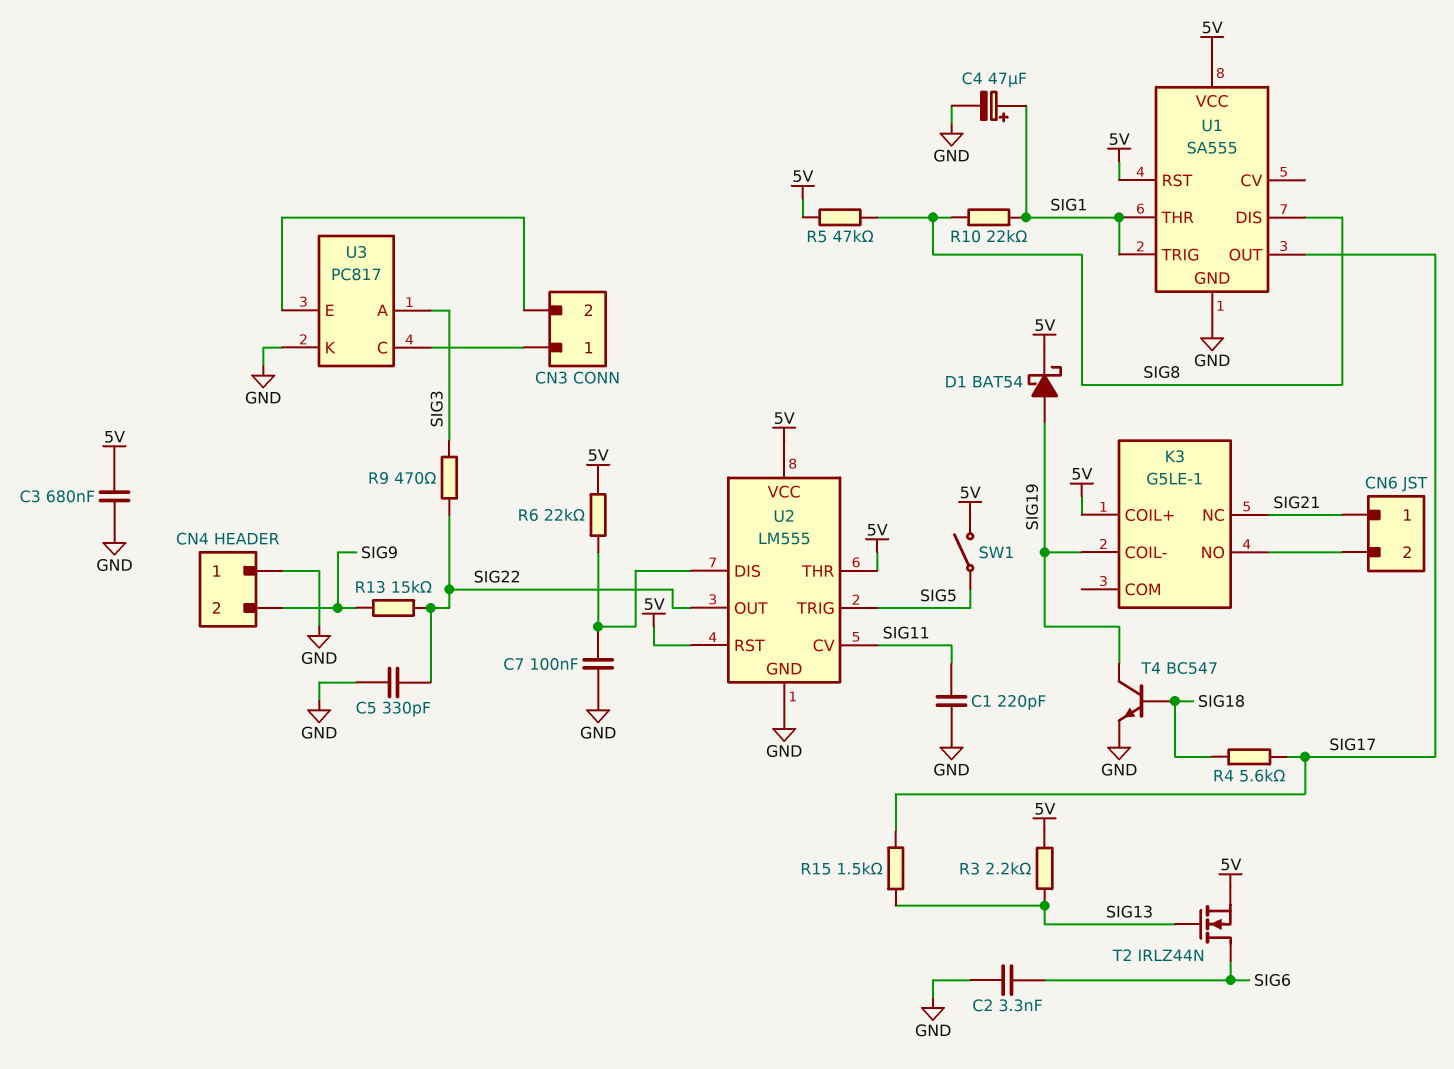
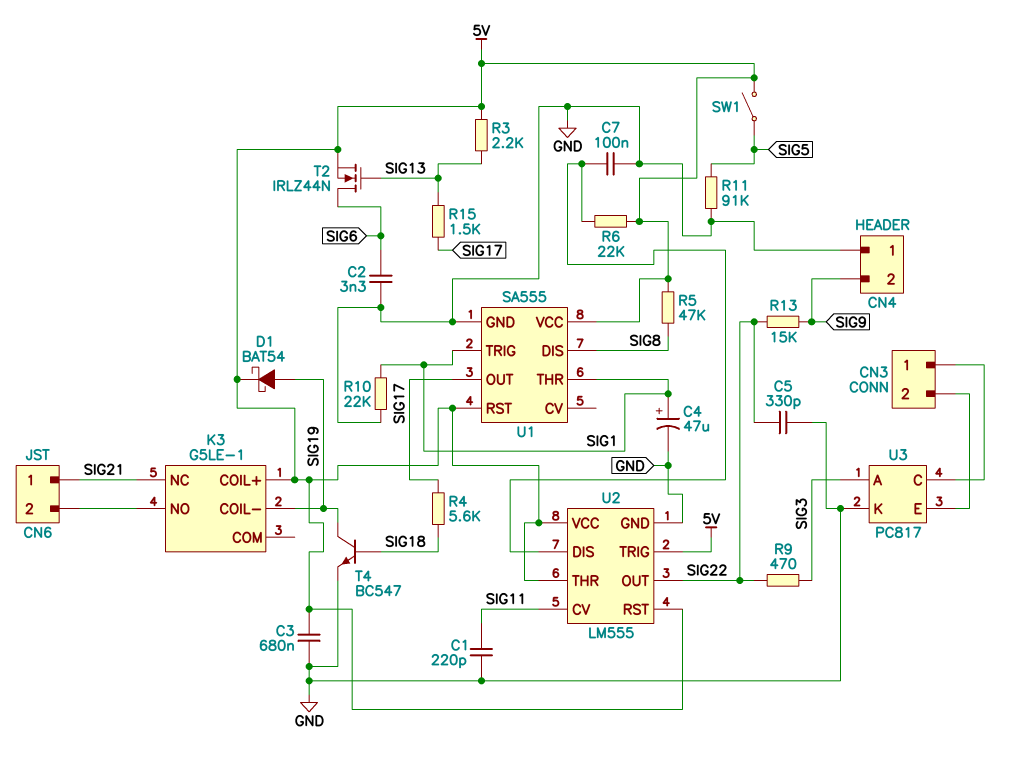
R10: 22k (SIG1, SIG8) -> 22k (GND, SIG1)
R11: none -> 91k (GND, SIG5)
U2 pin TRIG: SIG5 -> 5V

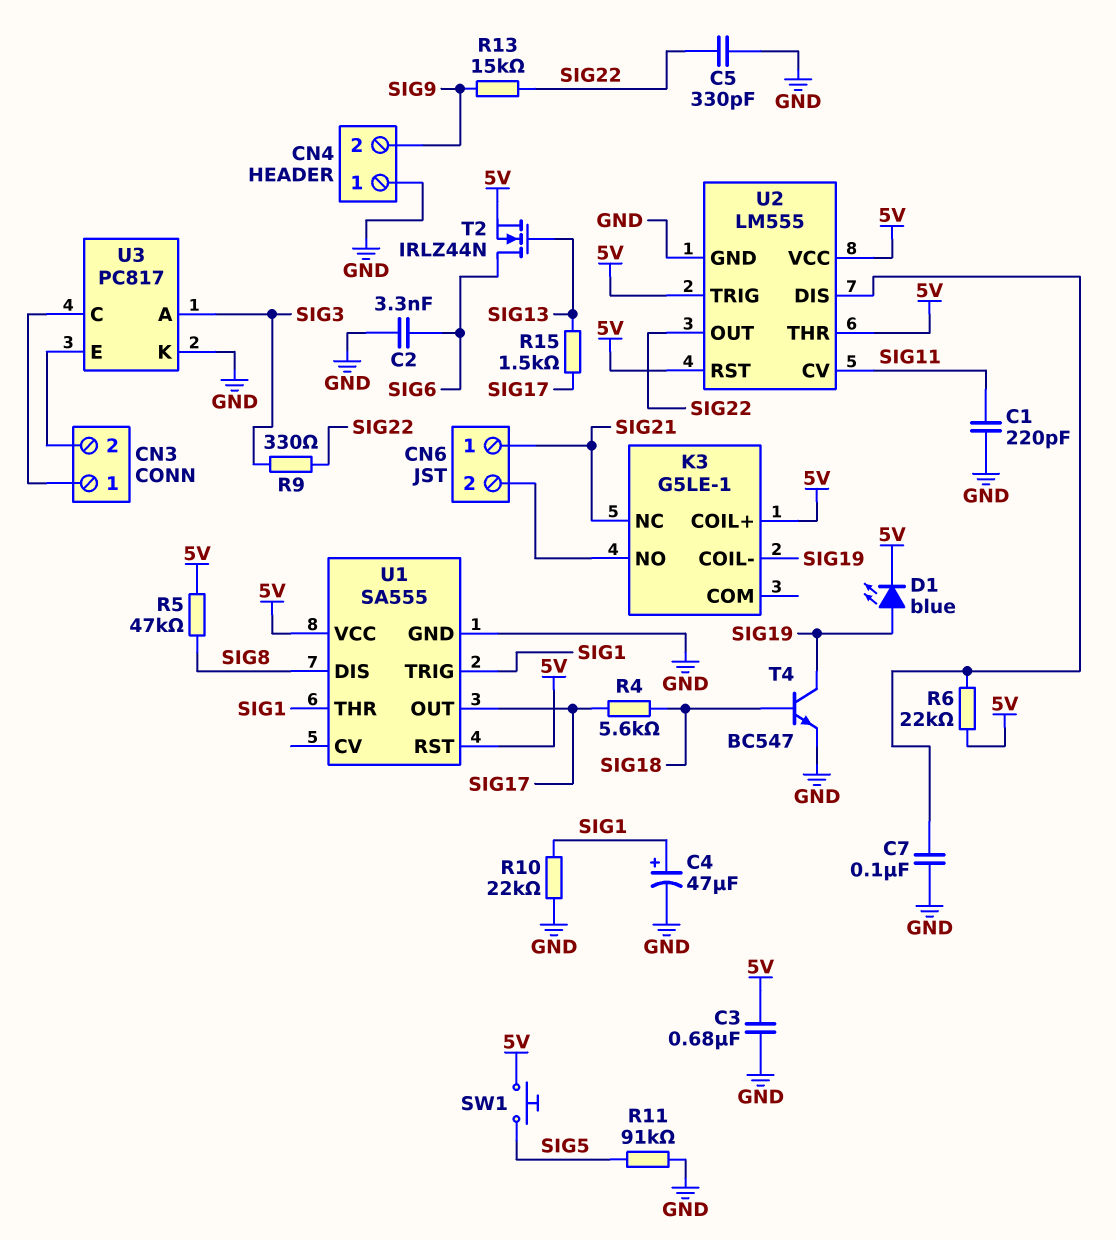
D1: schottky BAT54 (A SIG19, K 5V) -> LED blue (A SIG19, K 5V)
R3: 2.2k (5V, SIG13) -> none
R9: 470 (SIG3, SIG22) -> 330 (SIG3, SIG22)
SW1: switch (5V, SIG5) -> button (5V, SIG5)

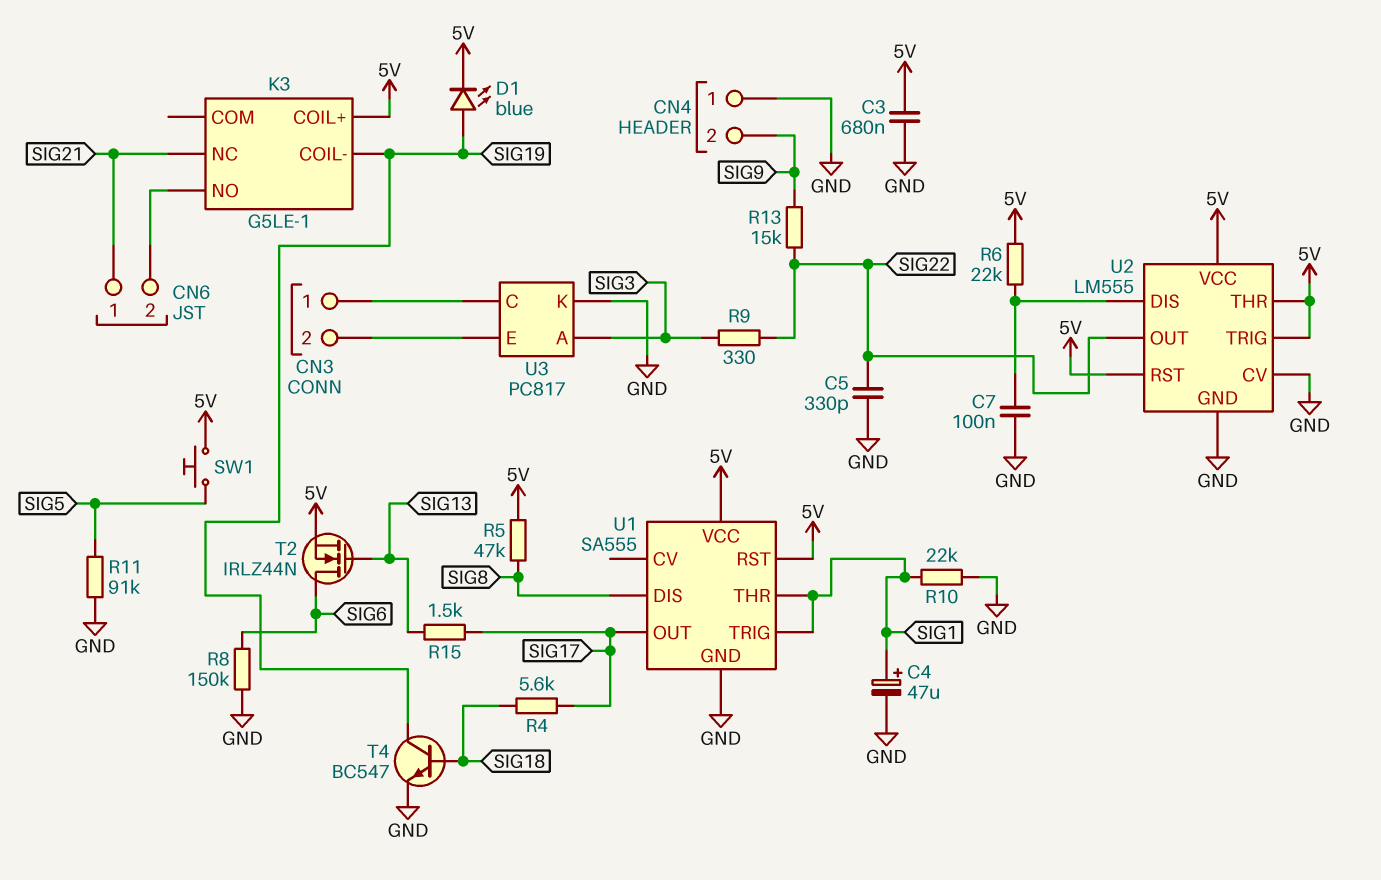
C1: 220pF (GND, SIG11) -> none
C2: 3.3nF (GND, SIG6) -> none
R8: none -> 150k (GND, SIG6)
U2 pin CV: SIG11 -> GND

